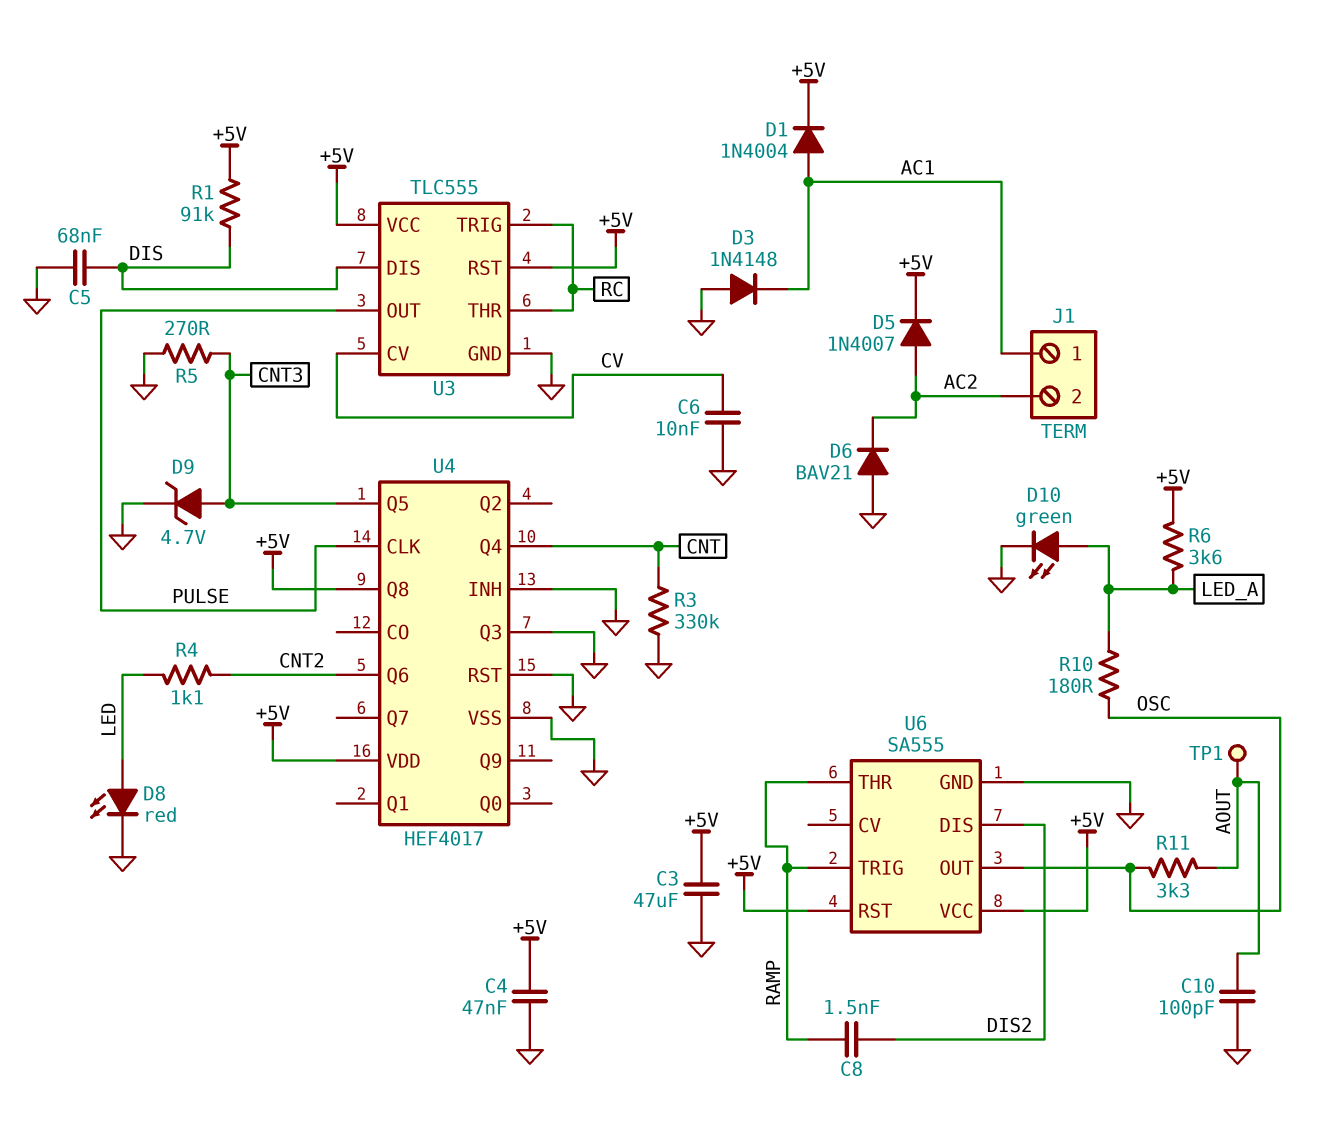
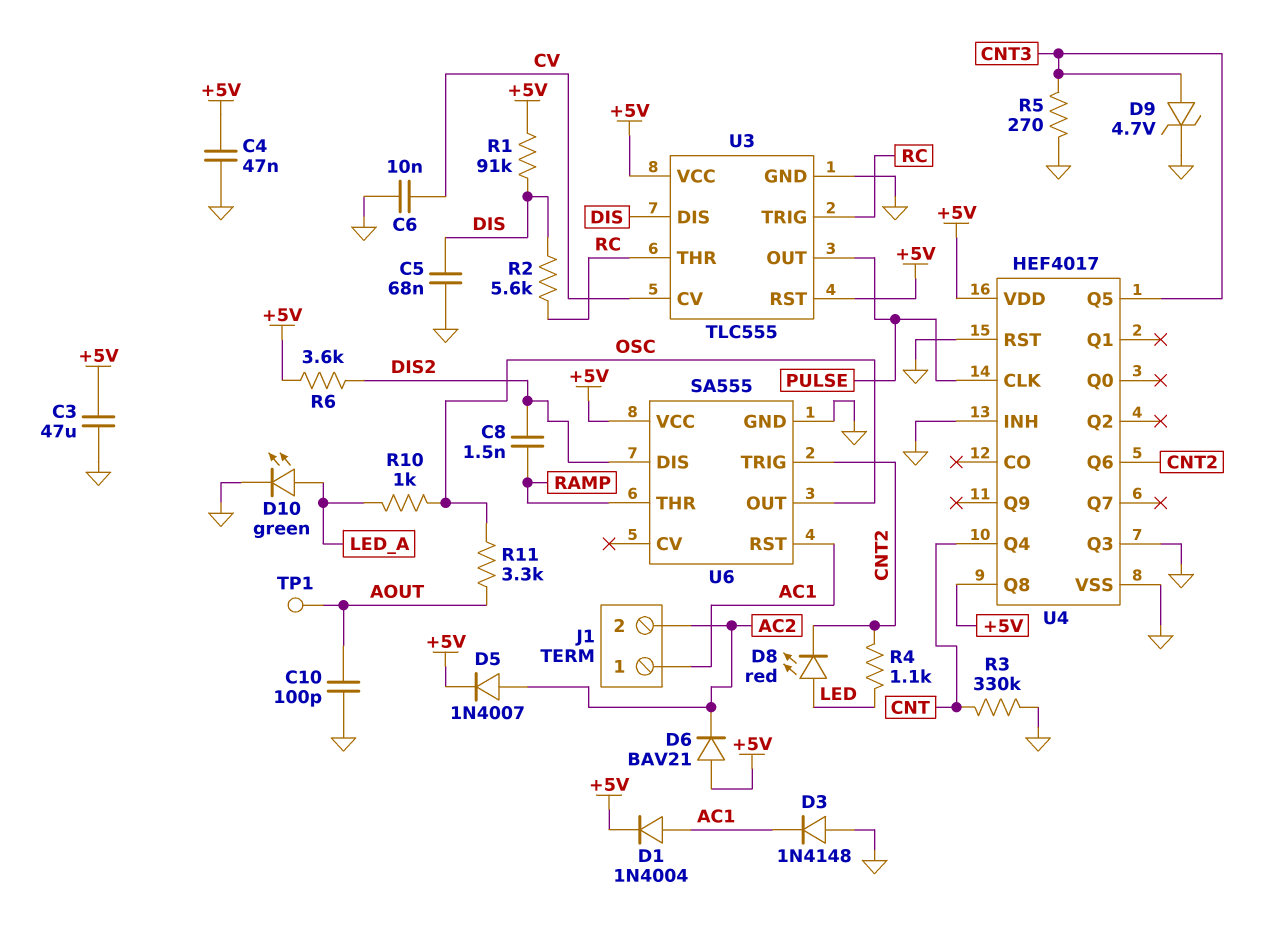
D6: diode BAV21 (A GND, K AC2) -> diode BAV21 (A +5V, K AC2)
D8: LED red (A LED, K GND) -> LED red (A LED, K CNT2)
R2: none -> 5.6k (DIS, RC)
R6: 3.6k (+5V, LED_A) -> 3.6k (+5V, DIS2)
R10: 180 (LED_A, OSC) -> 1k (LED_A, OSC)
U6 pin RST: +5V -> AC1
U6 pin TRIG: RAMP -> CNT2

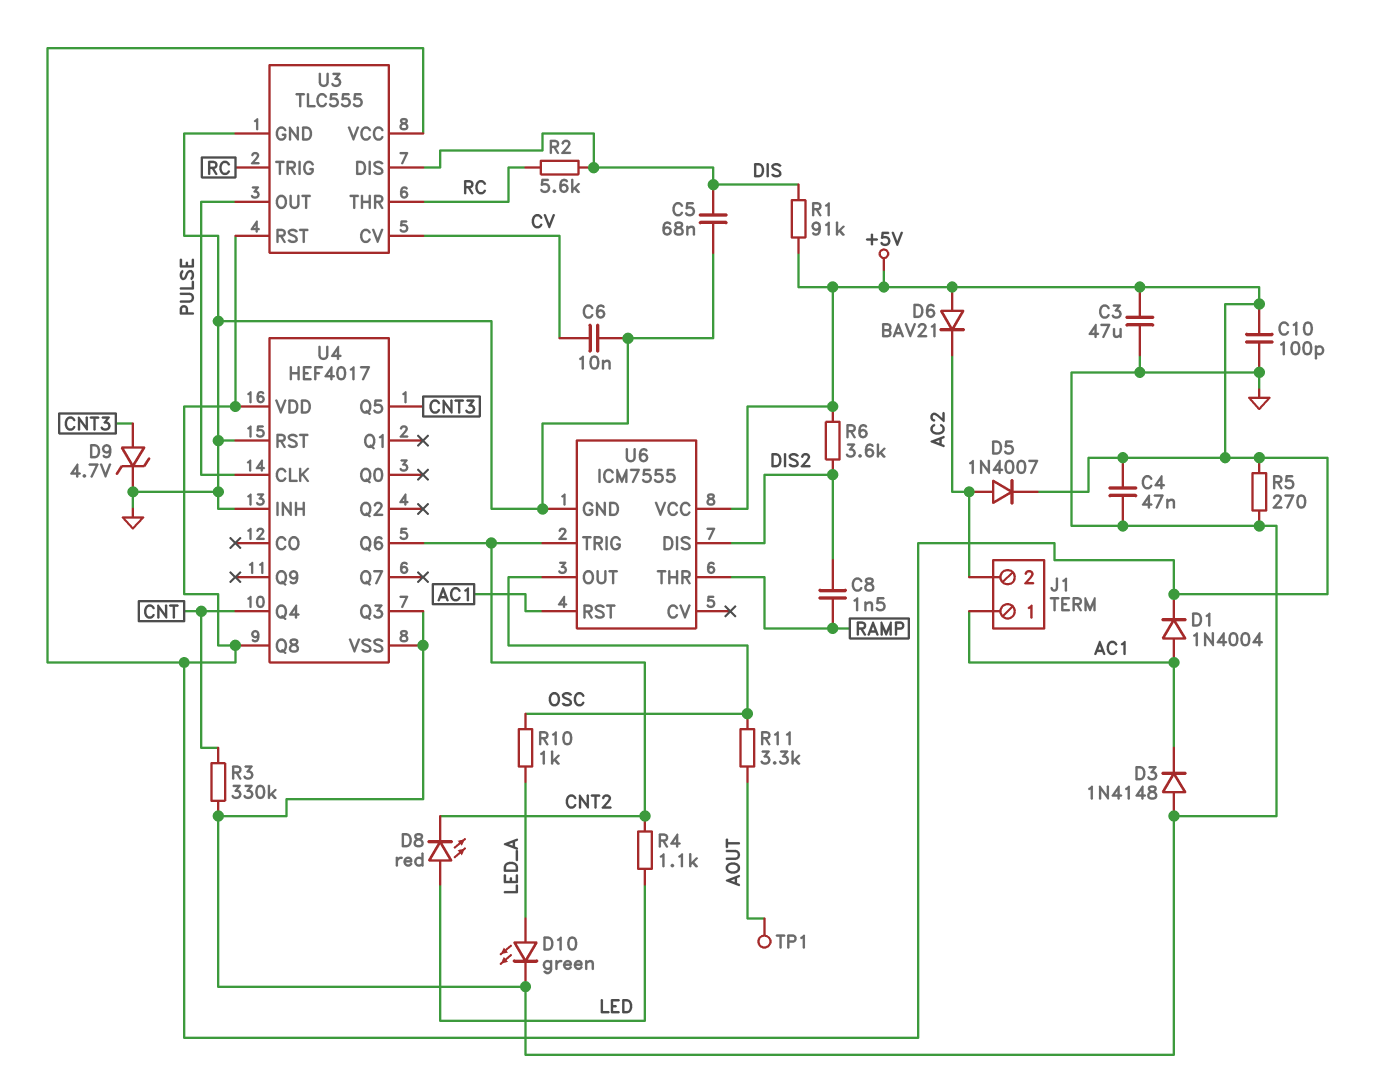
C10: 100pF (AOUT, GND) -> 100pF (+5V, GND)
R5: 270 (CNT3, GND) -> 270 (+5V, GND)
U6: SA555 -> ICM7555

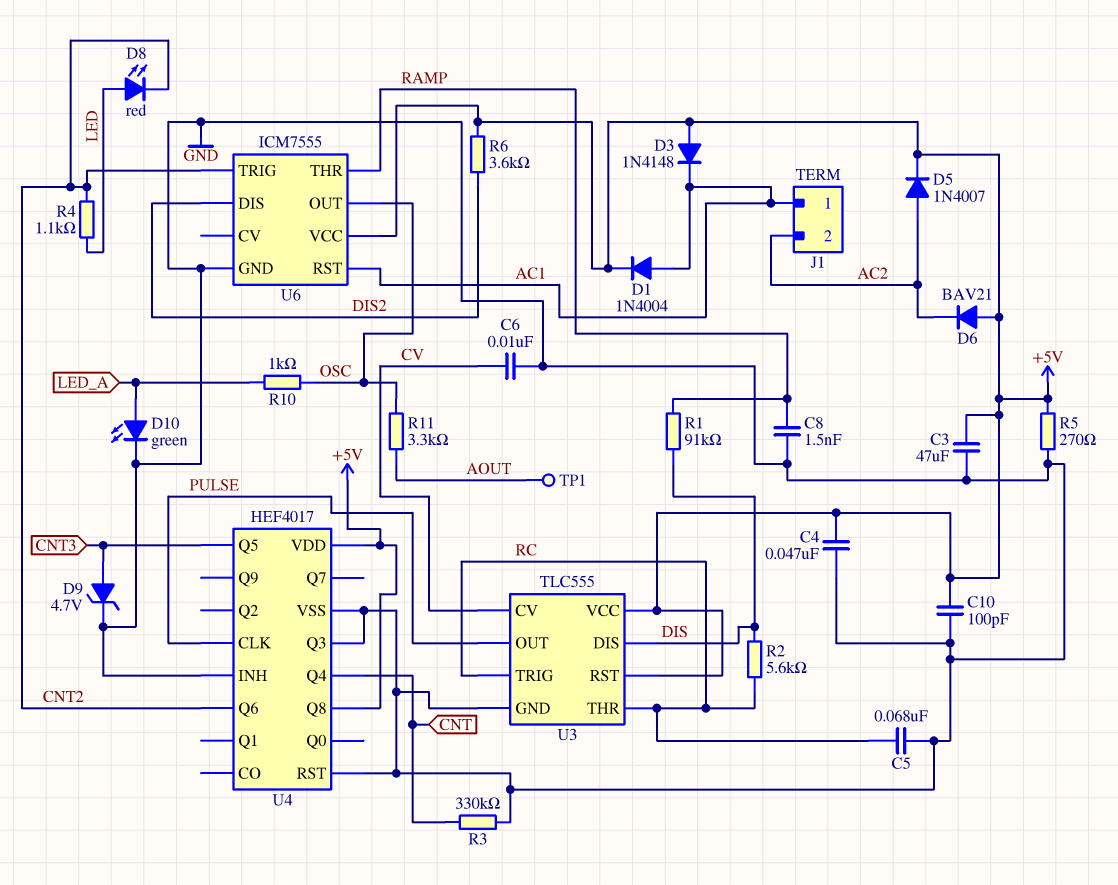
C5: 68nF (DIS, GND) -> 68nF (GND, RC)
C8: 1.5nF (DIS2, RAMP) -> 1.5nF (GND, RAMP)
D3: diode 1N4148 (A GND, K AC1) -> diode 1N4148 (A +5V, K AC1)
R1: 91k (+5V, DIS) -> 91k (DIS, RAMP)

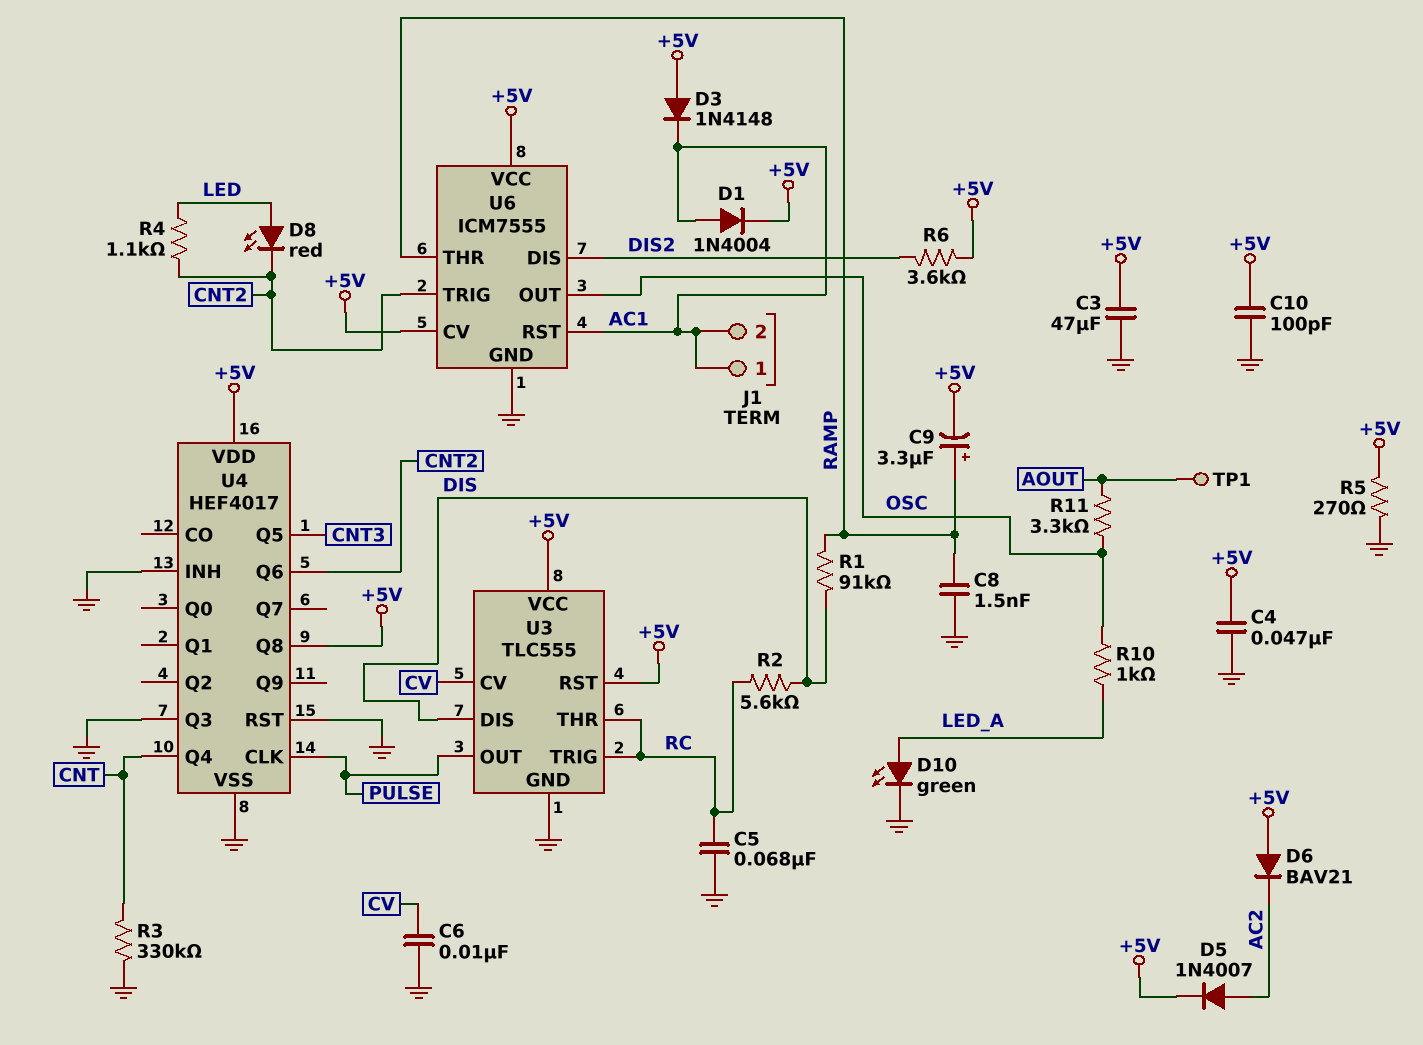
C9: none -> 3.3uF (plus RAMP, minus +5V)
D9: zener 4.7V (A CNT3, K GND) -> none
J1 pin 2: AC2 -> AC1
U6 pin CV: none -> +5V

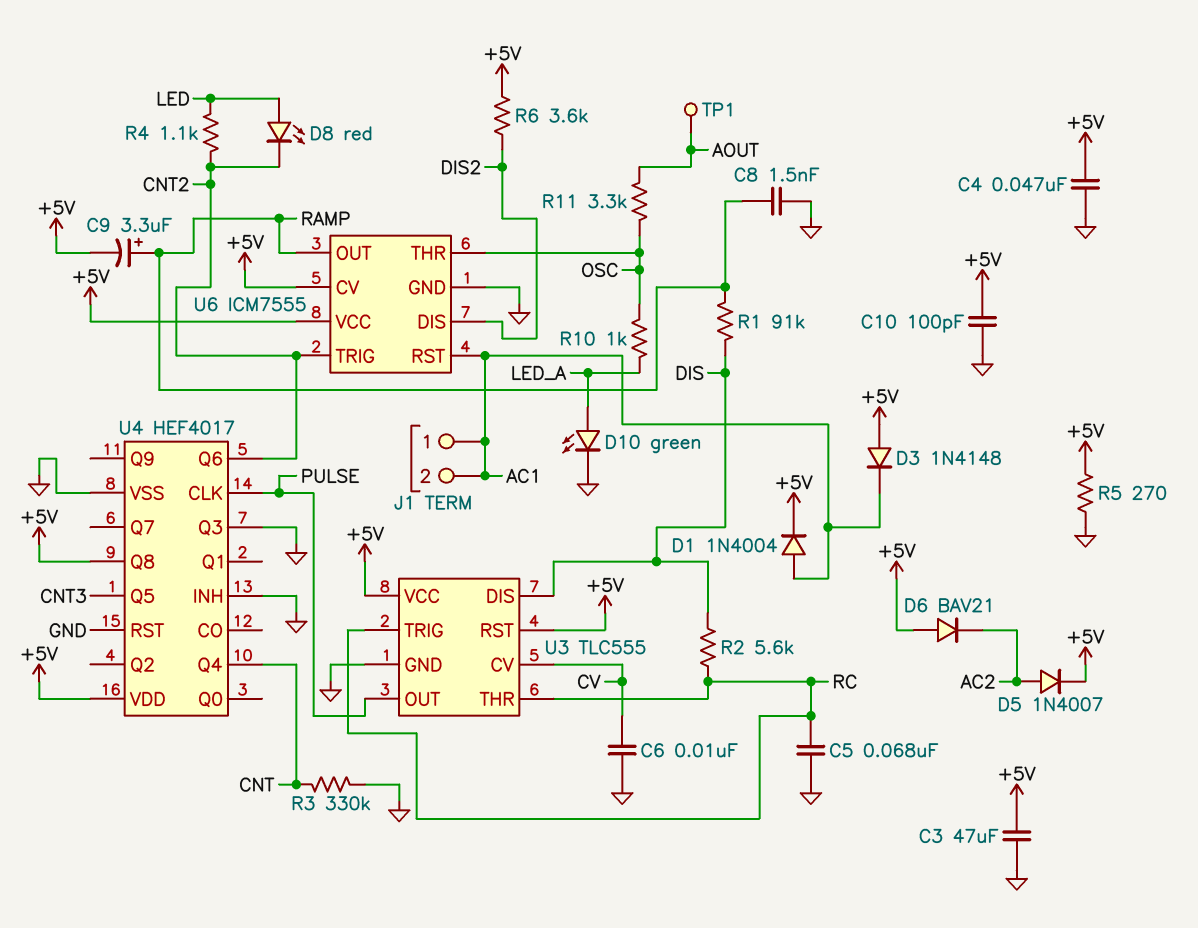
U6 pin OUT: OSC -> RAMP
U6 pin THR: RAMP -> OSC

